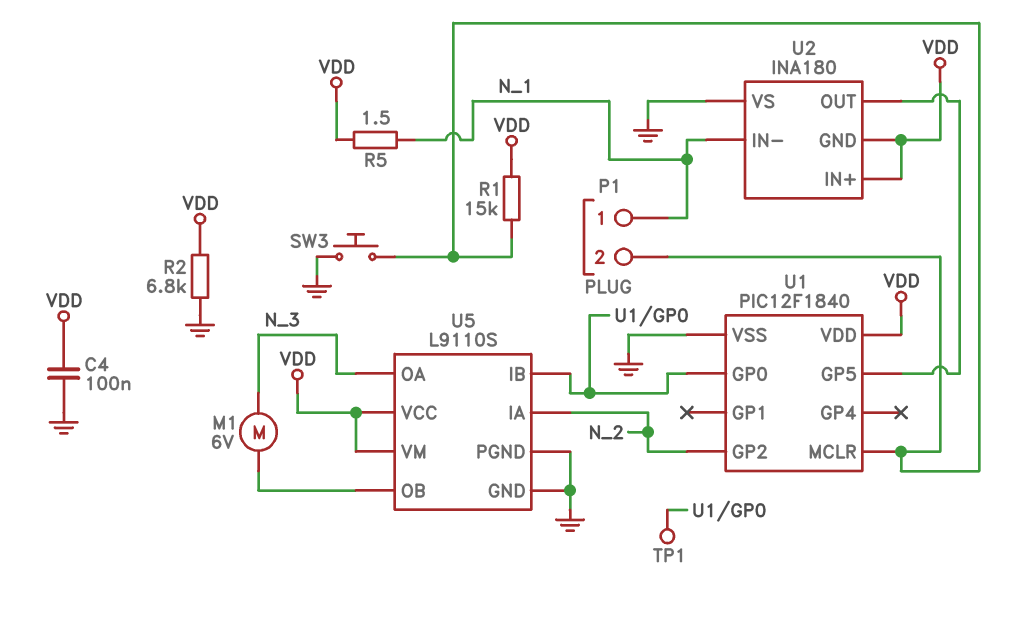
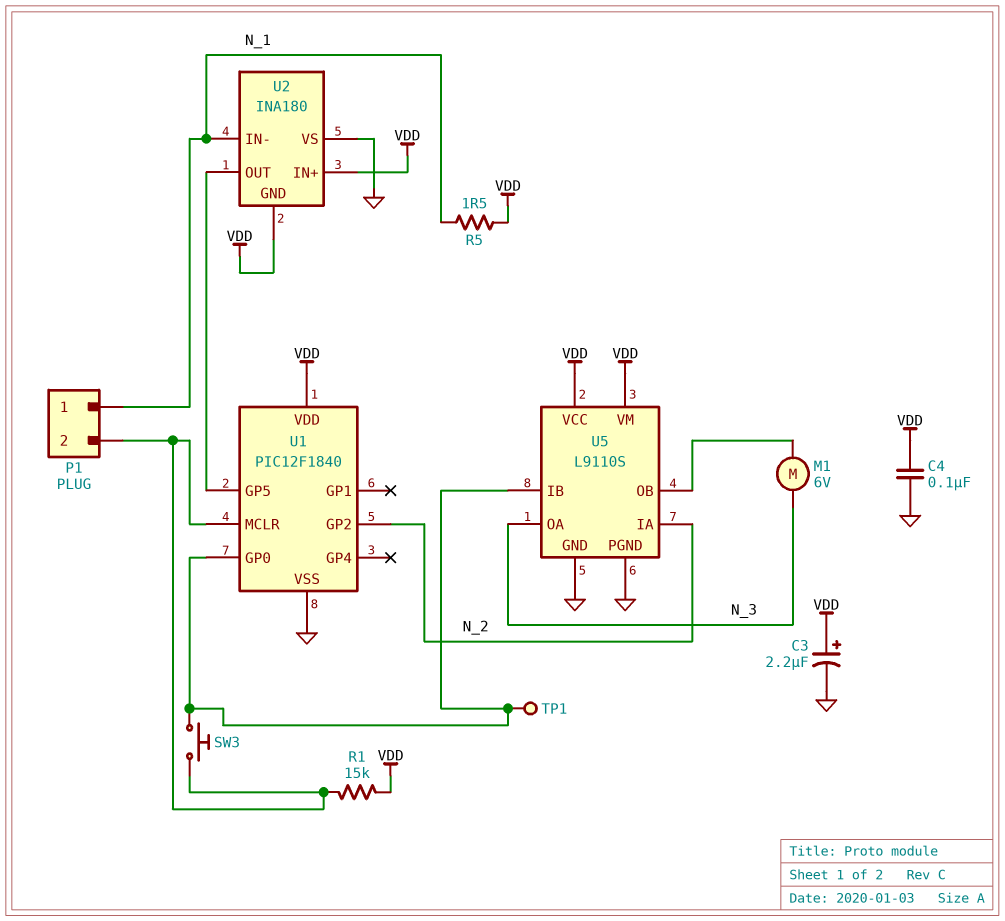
C3: none -> 2.2uF (plus VDD, minus GND)
R2: 6.8k (GND, VDD) -> none
SW3: button (GND, P1/2) -> button (P1/2, U1/GP0)

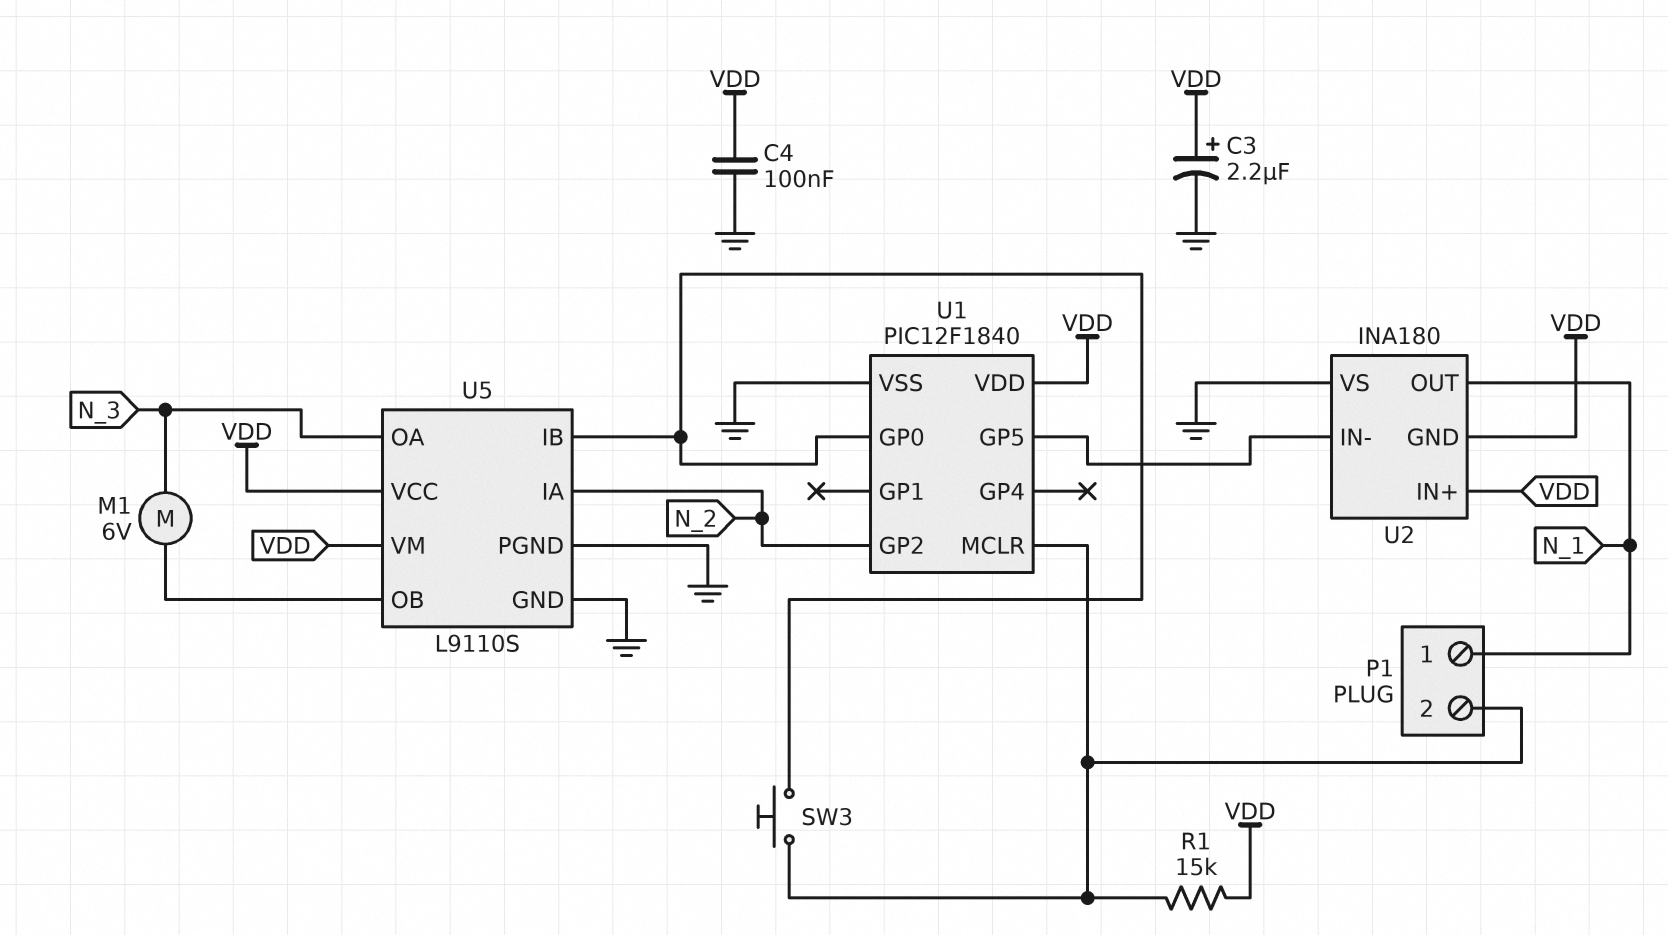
R5: 1.5 (N_1, VDD) -> none
TP1: test point (U1/GP0) -> none
U2 pin IN-: N_1 -> U1/GP5
U2 pin OUT: U1/GP5 -> N_1

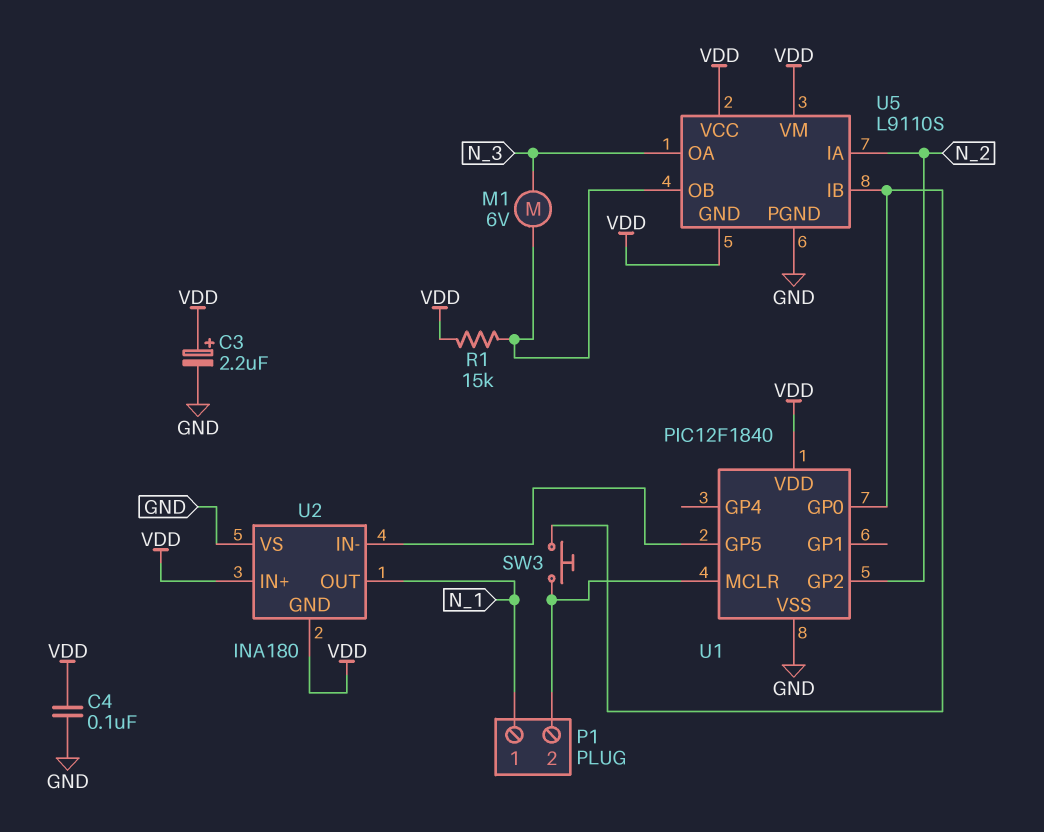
R1: 15k (P1/2, VDD) -> 15k (U5/OB, VDD)
U5 pin GND: GND -> VDD

